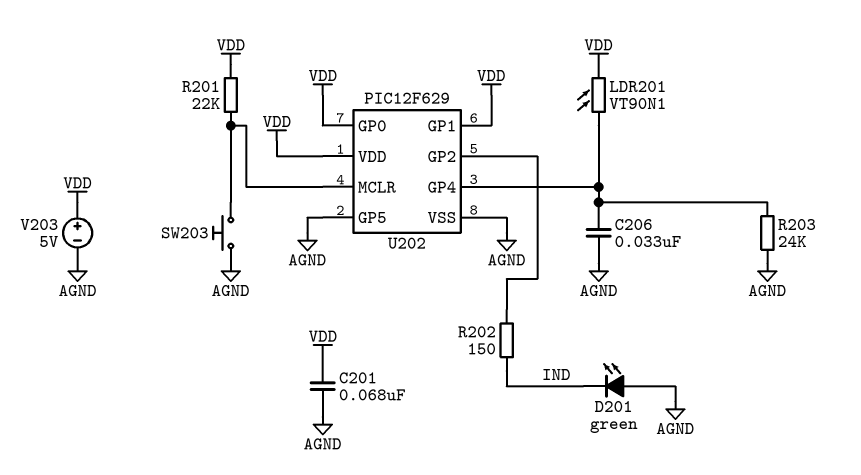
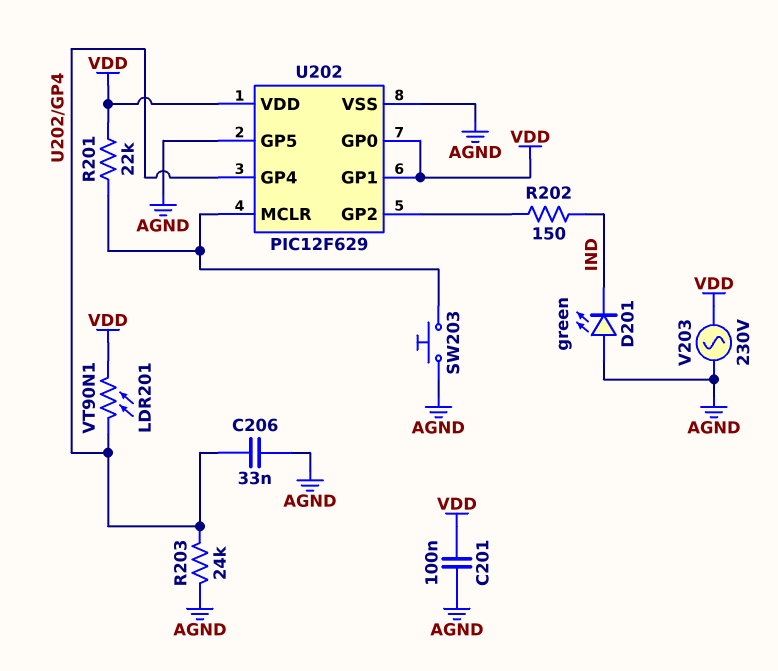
C201: 68nF (AGND, VDD) -> 100nF (AGND, VDD)
V203: 5V (plus VDD, minus AGND) -> AC 230V (AGND, VDD)

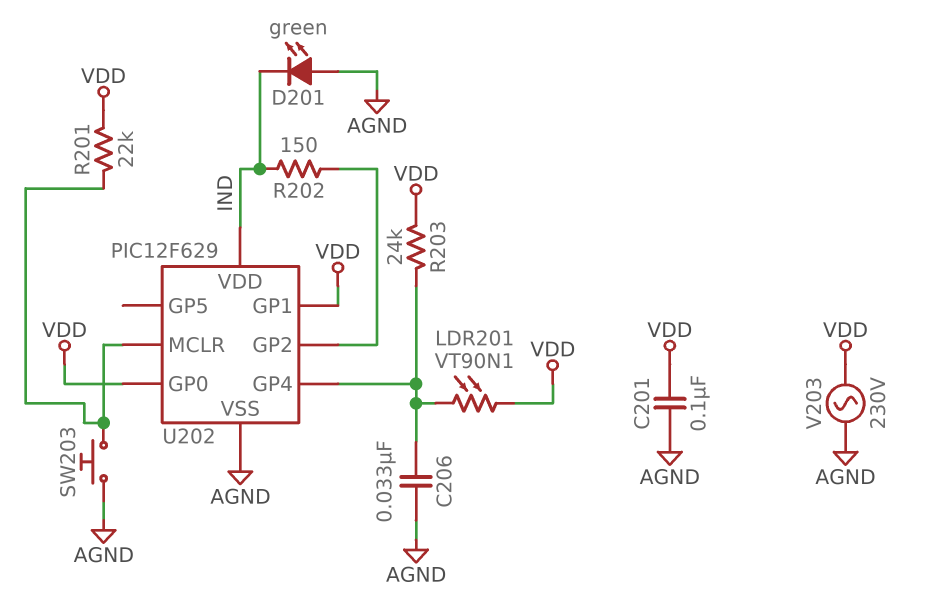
R203: 24k (AGND, U202/GP4) -> 24k (U202/GP4, VDD)
U202 pin GP5: AGND -> none
U202 pin VDD: VDD -> IND

